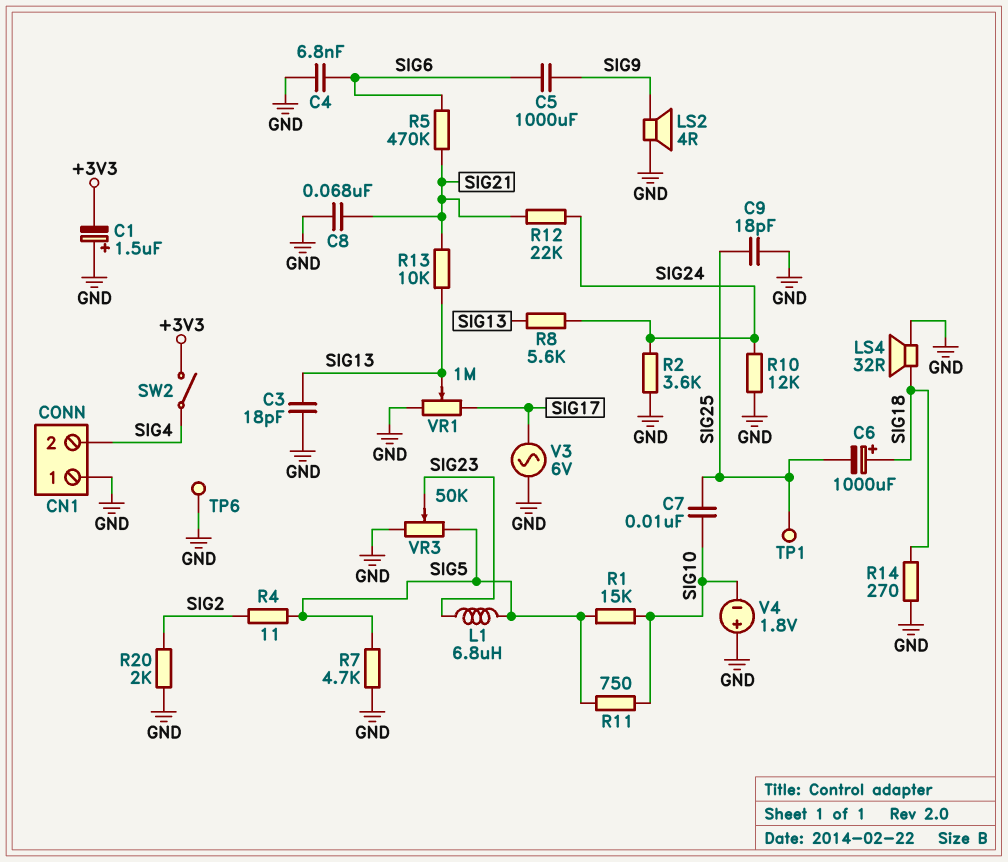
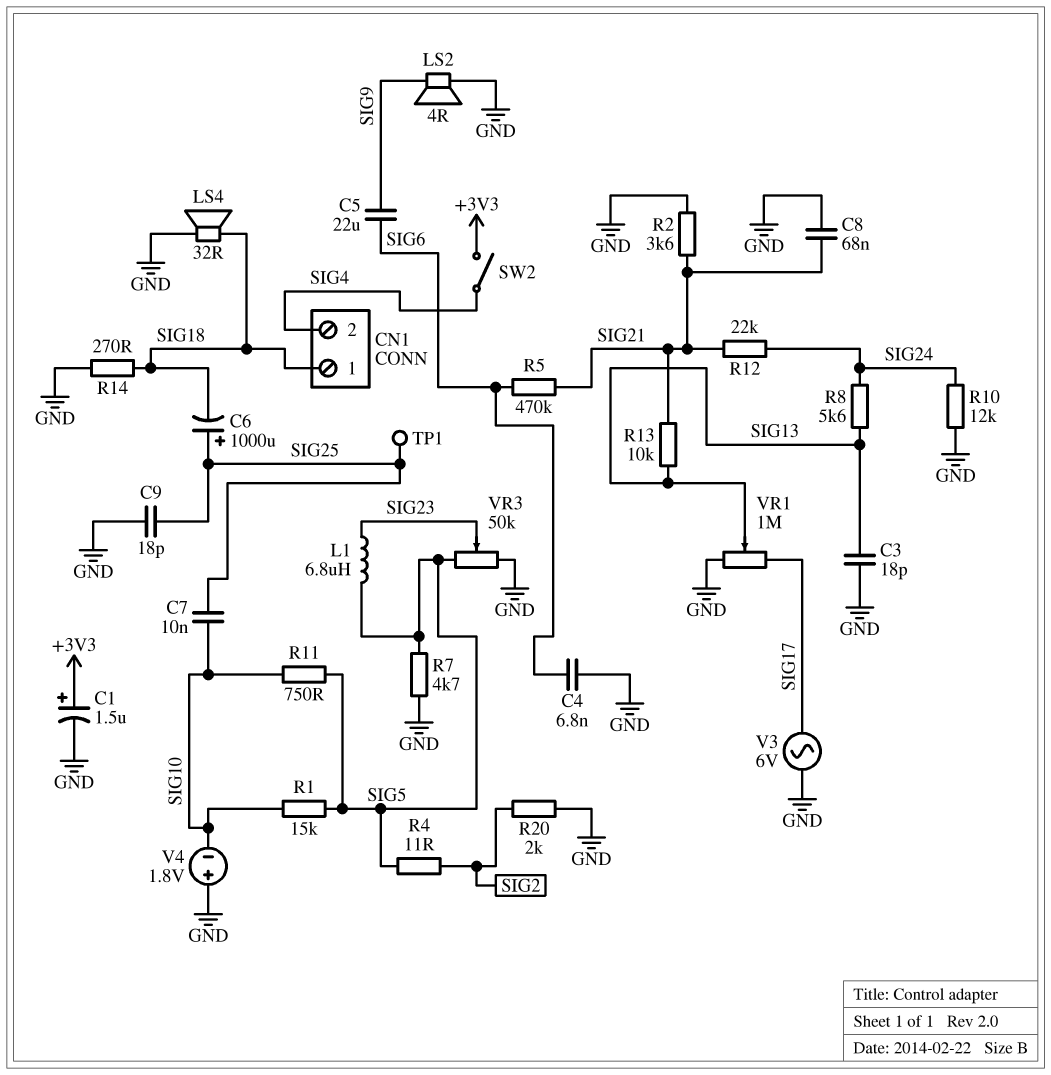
C1: 1.5uF (plus GND, minus +3V3) -> 1.5uF (plus +3V3, minus GND)
C5: 1000uF (SIG6, SIG9) -> 22uF (SIG6, SIG9)
C6: 1000uF (plus SIG18, minus SIG25) -> 1000uF (plus SIG25, minus SIG18)
CN1 pin 1: GND -> SIG18
R2: 3.6k (GND, SIG24) -> 3.6k (GND, SIG21)
TP6: test point (GND) -> none

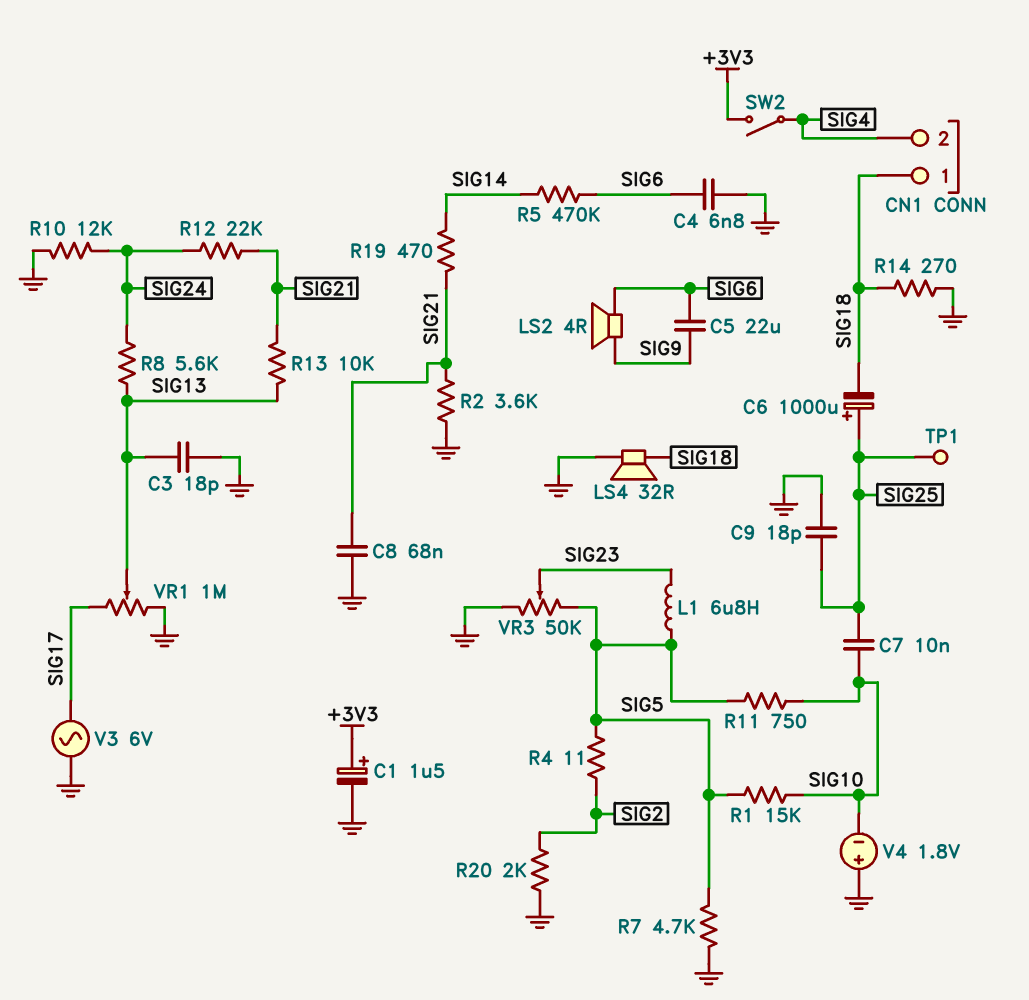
LS2: speaker 4R (GND, SIG9) -> speaker 4R (SIG6, SIG9)
R5: 470k (SIG6, SIG21) -> 470k (SIG6, SIG14)
R19: none -> 470 (SIG14, SIG21)

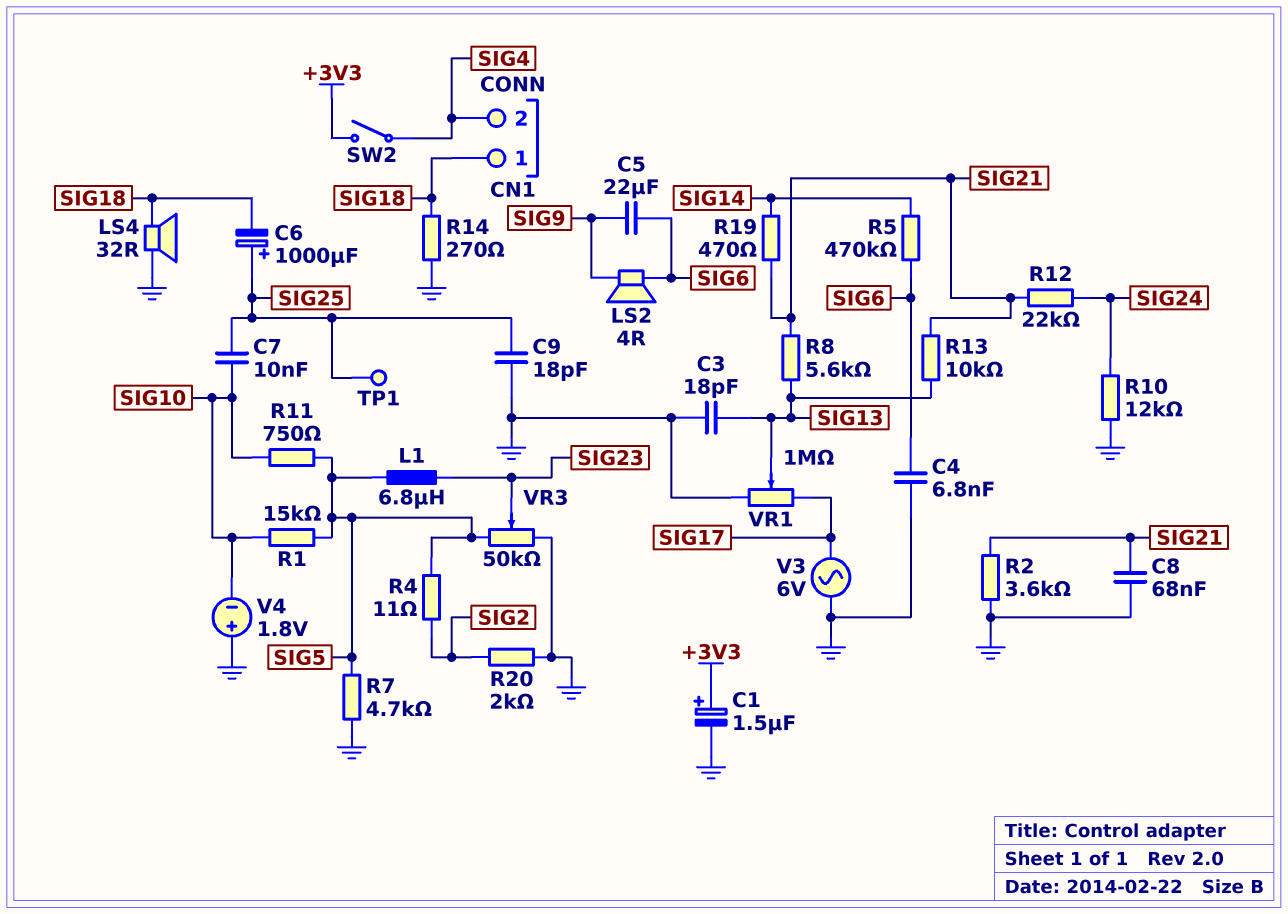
R8: 5.6k (SIG13, SIG24) -> 5.6k (SIG13, SIG21)

